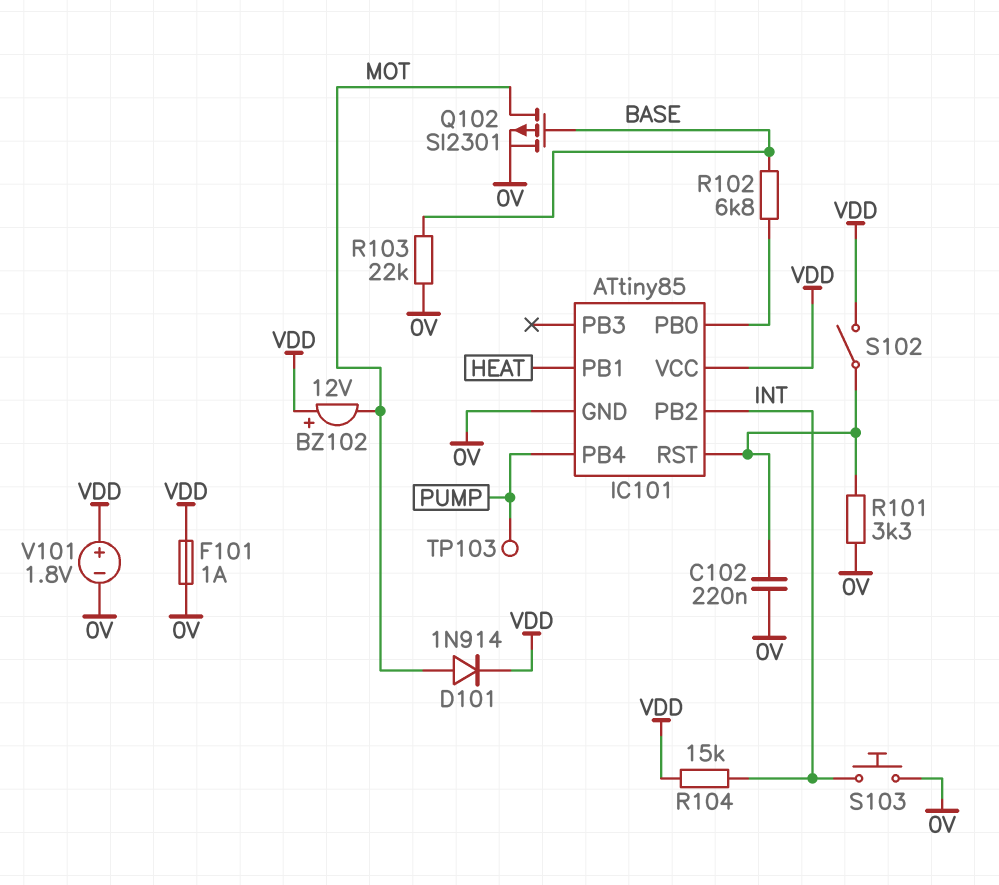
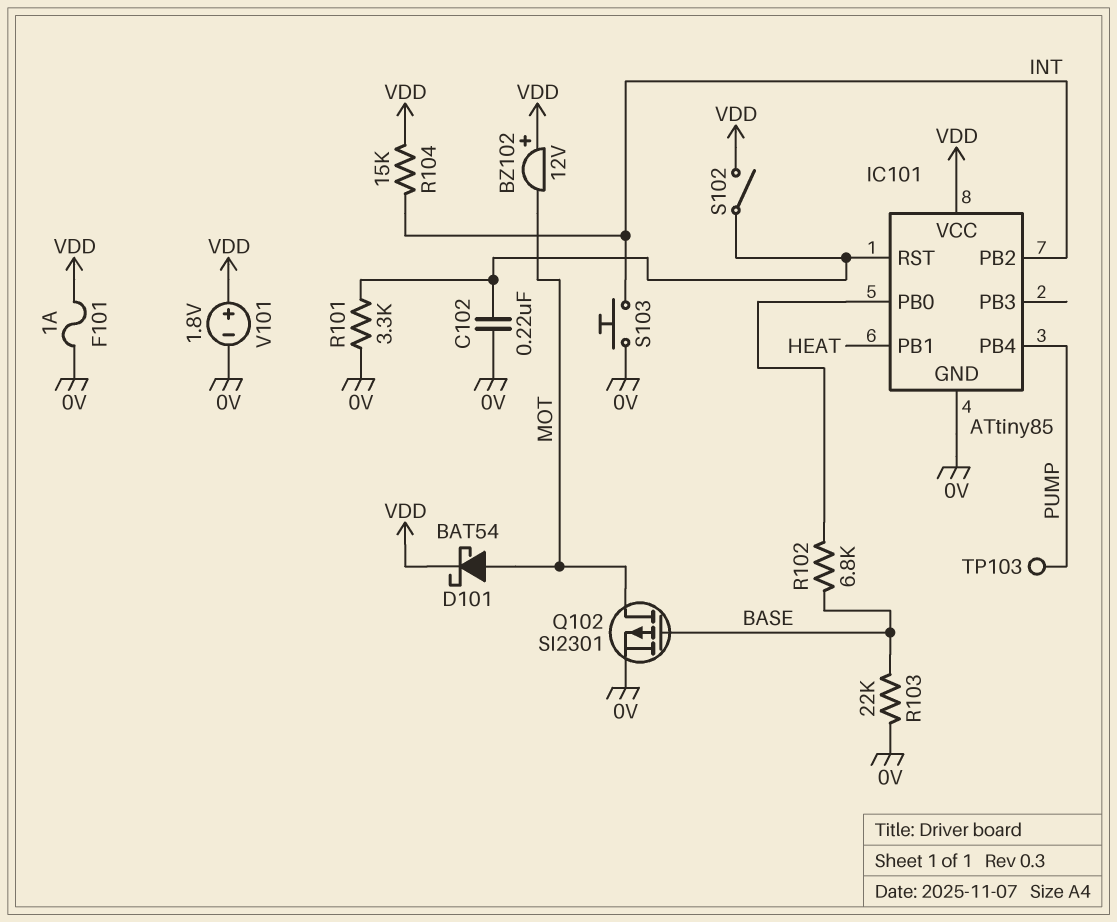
D101: diode 1N914 (A MOT, K VDD) -> schottky BAT54 (A MOT, K VDD)

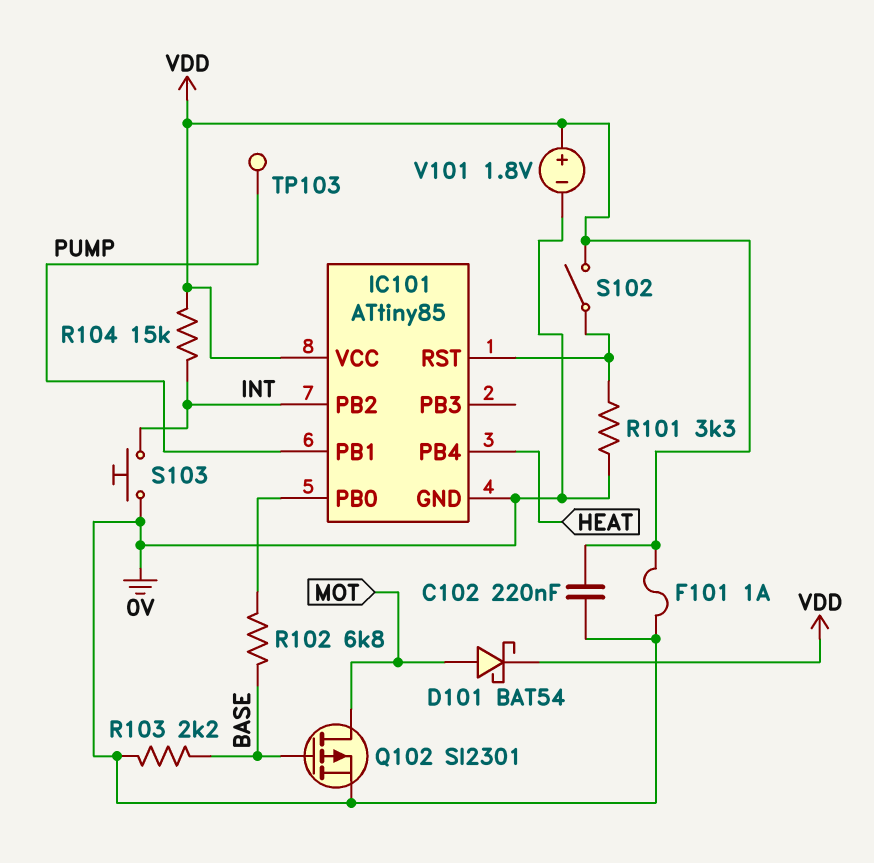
BZ102: buzzer 12V (plus VDD, minus MOT) -> none
C102: 220nF (0V, IC101/RST) -> 220nF (0V, VDD)
IC101 pin PB1: HEAT -> PUMP
IC101 pin PB4: PUMP -> HEAT
R103: 22k (0V, BASE) -> 2.2k (0V, BASE)

